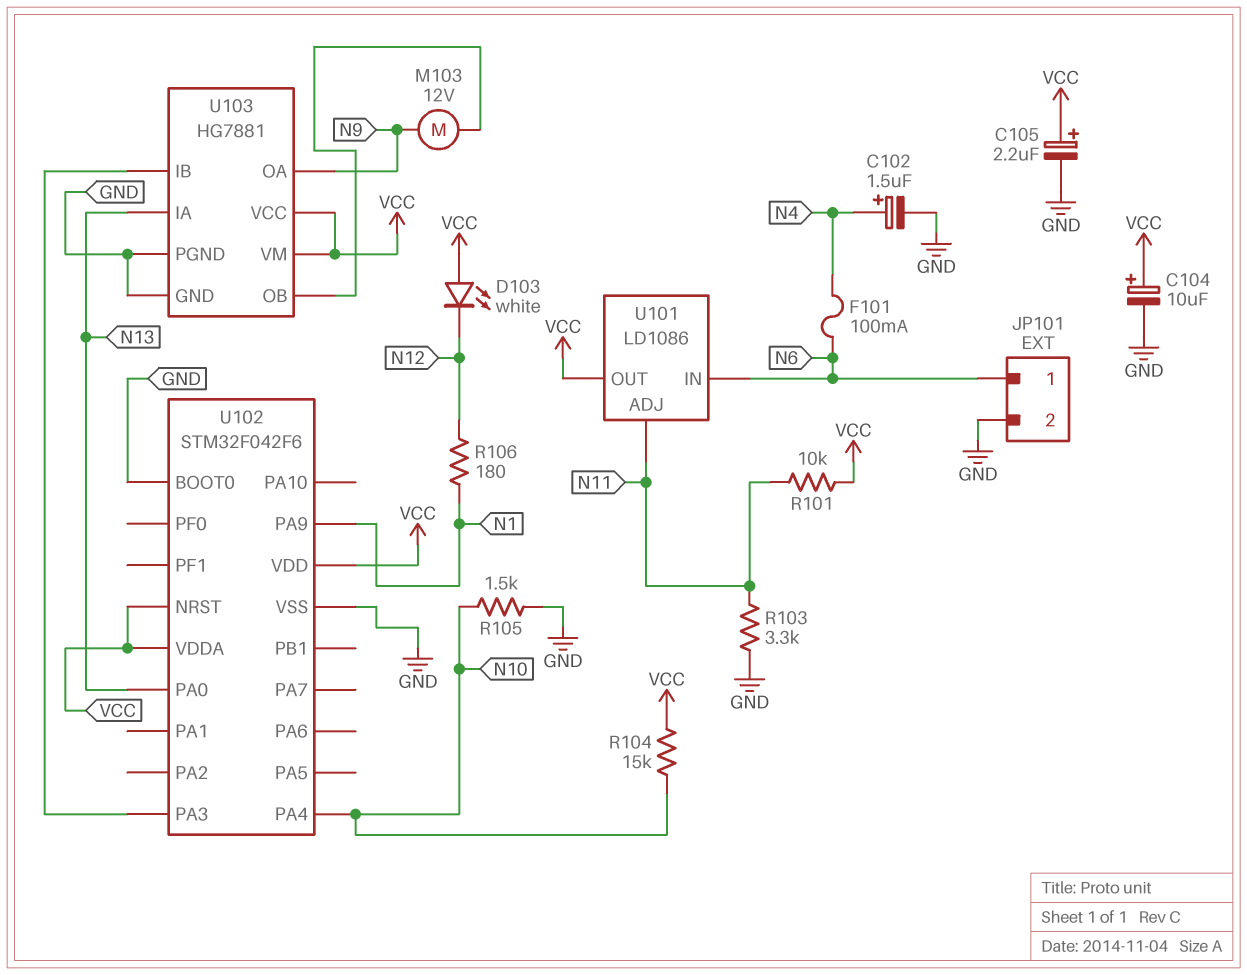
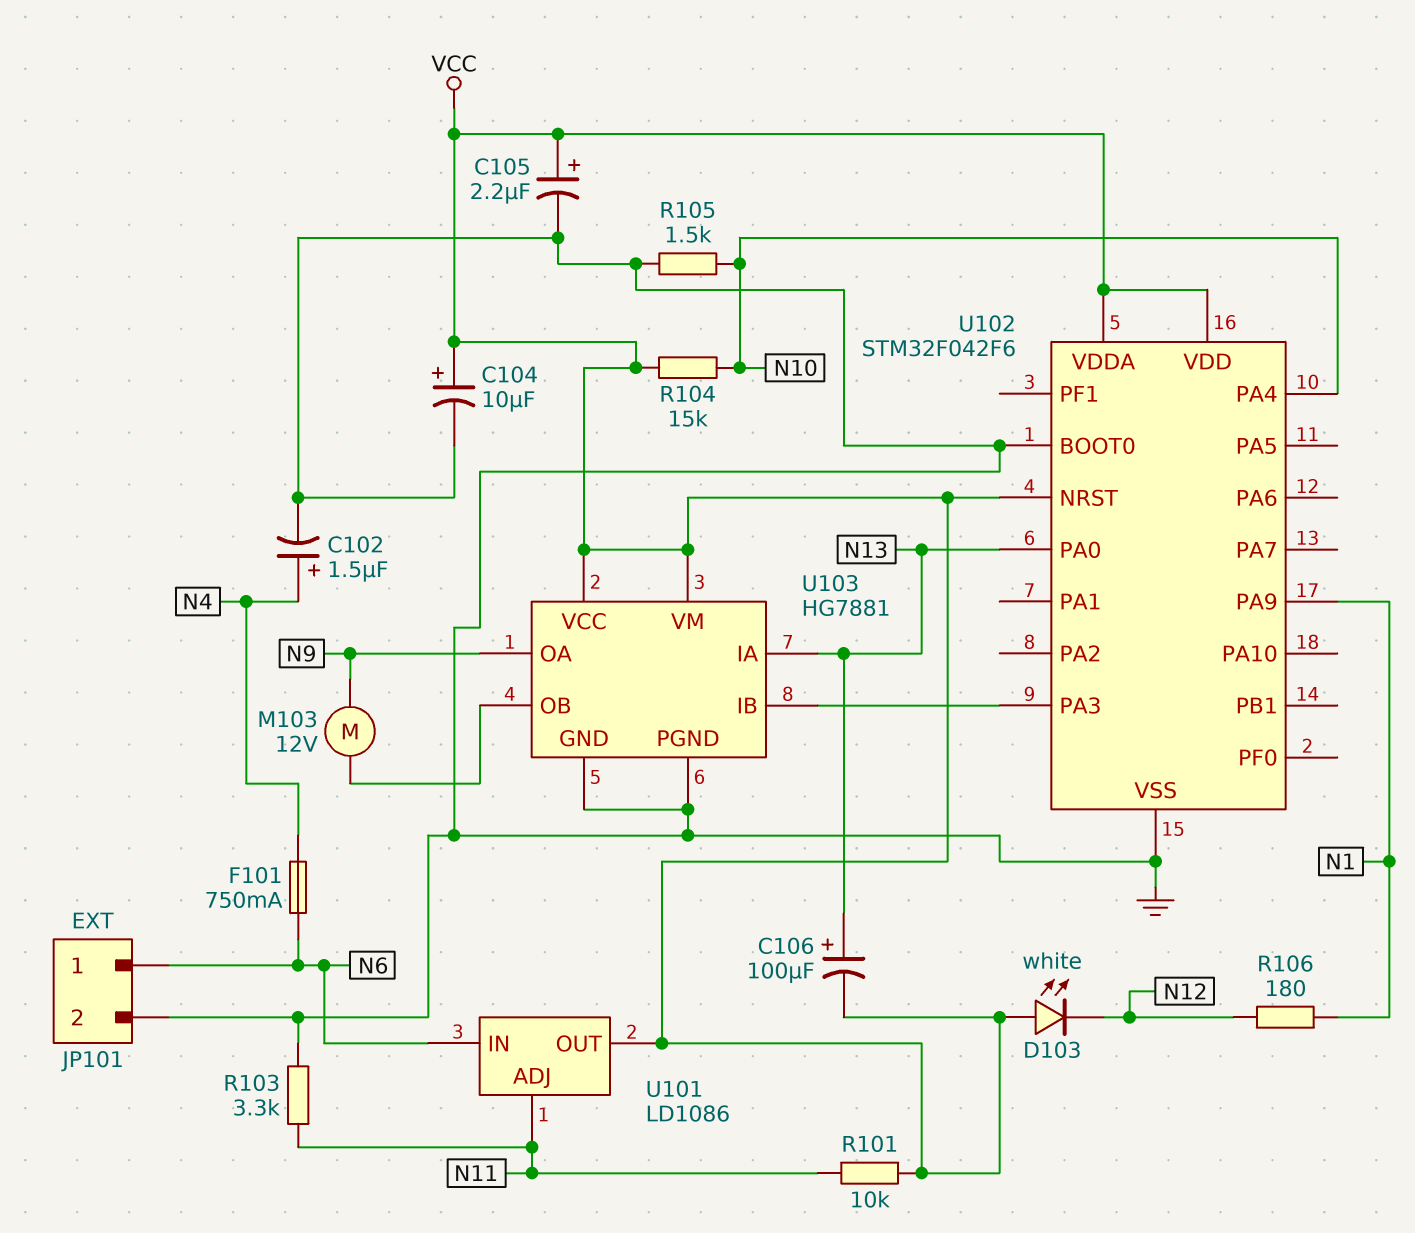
C106: none -> 100uF (plus N13, minus VCC)
F101: 100mA (N4, N6) -> 750mA (N4, N6)

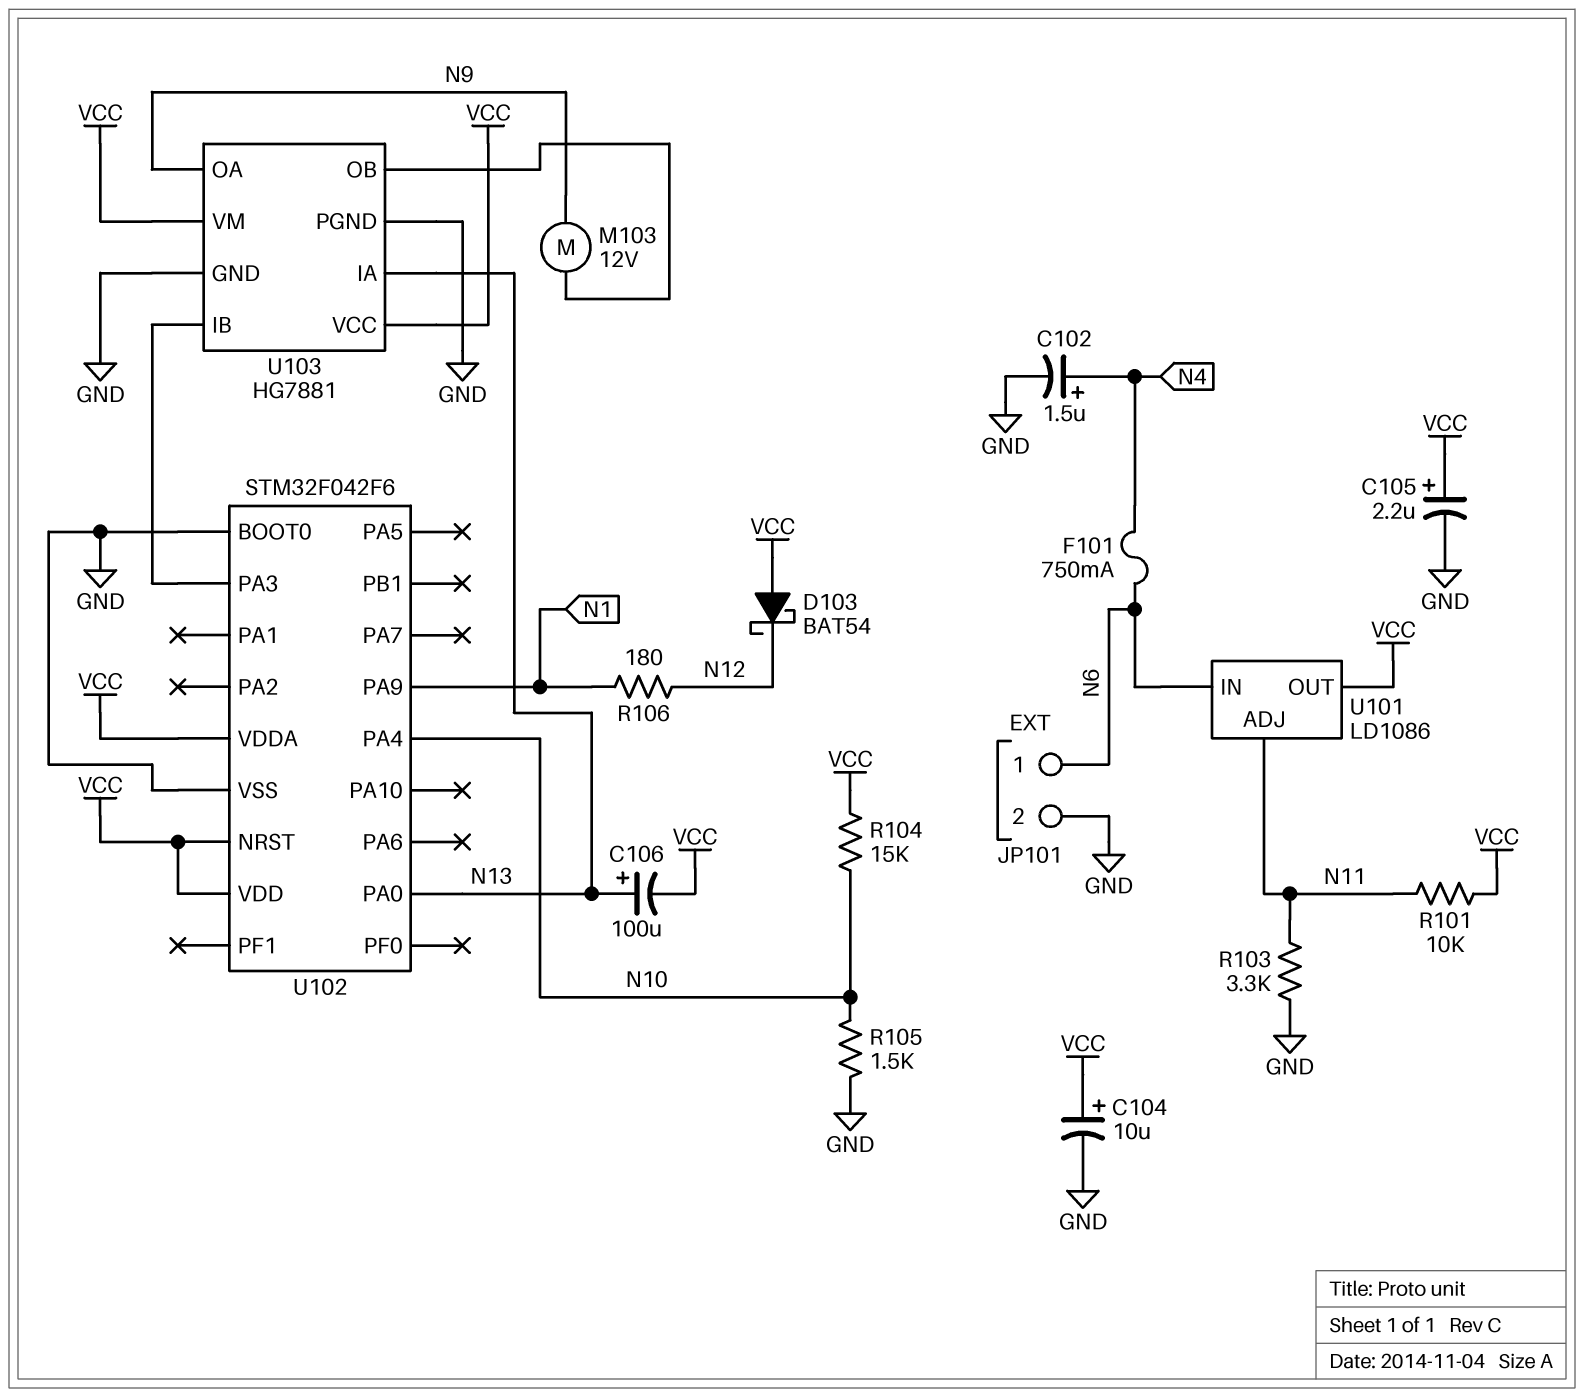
D103: LED white (A VCC, K N12) -> schottky BAT54 (A VCC, K N12)

